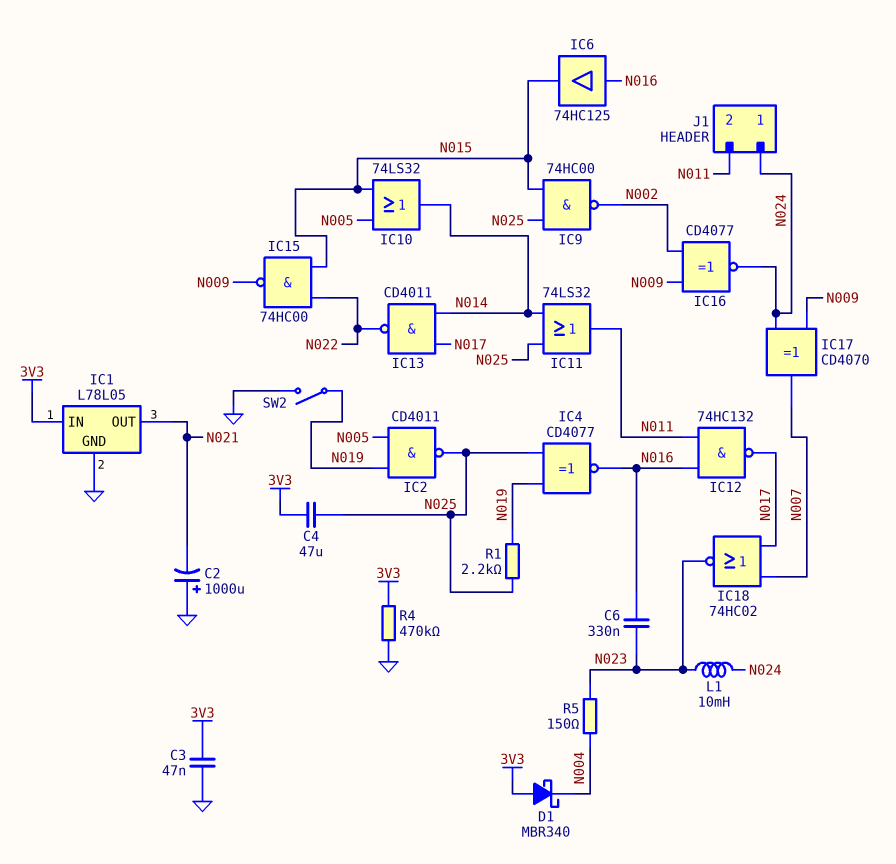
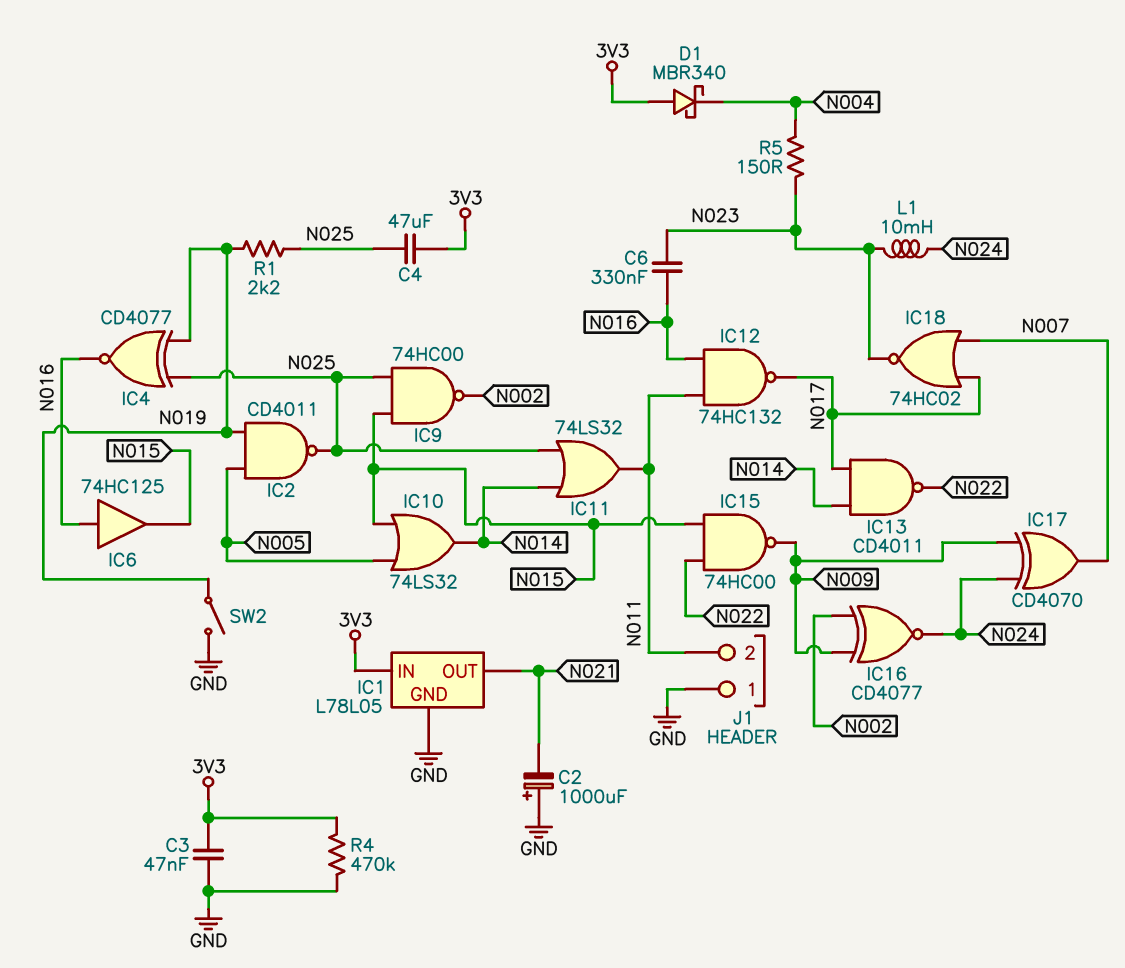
J1 pin 1: N024 -> GND

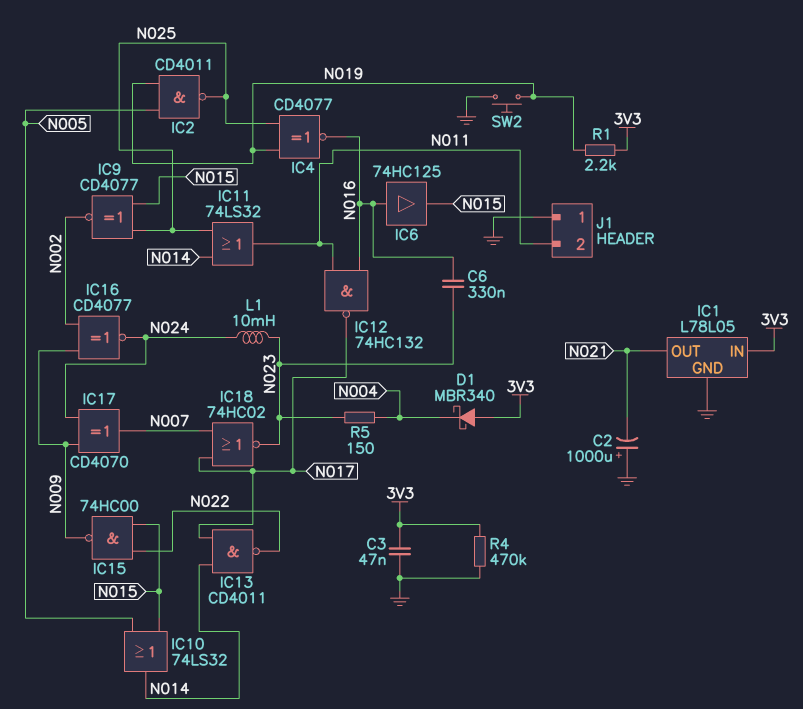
C4: 47uF (3V3, N025) -> none
IC9: NAND 74HC00 (in N015, in N025, out N002) -> XNOR CD4077 (in N015, in N025, out N002)
R1: 2.2k (N019, N025) -> 2.2k (3V3, N019)
SW2: switch (GND, N019) -> button (GND, N019)

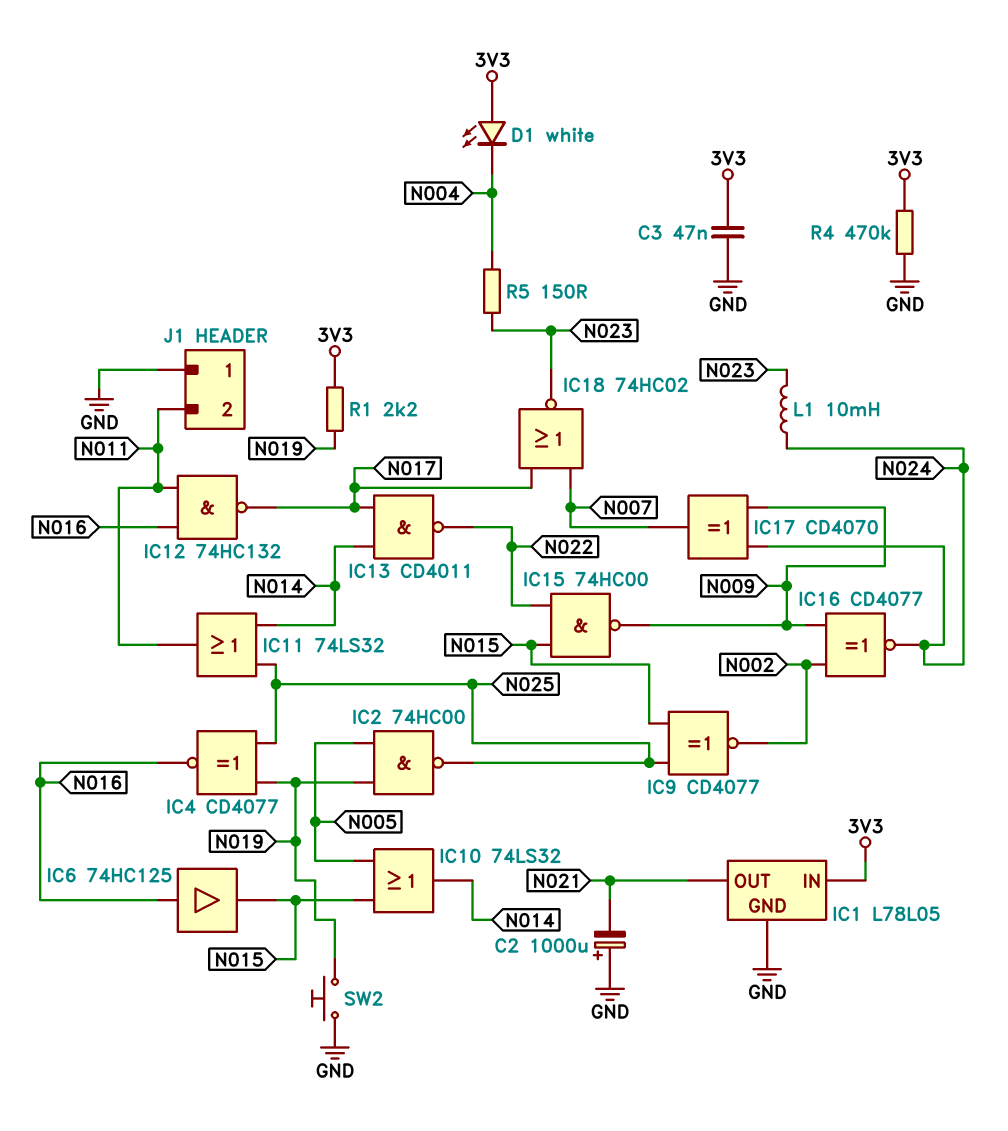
C6: 330nF (N016, N023) -> none
D1: schottky MBR340 (A 3V3, K N004) -> LED white (A 3V3, K N004)
IC2: NAND CD4011 (in N005, in N019, out N025) -> NAND 74HC00 (in N005, in N019, out N025)

